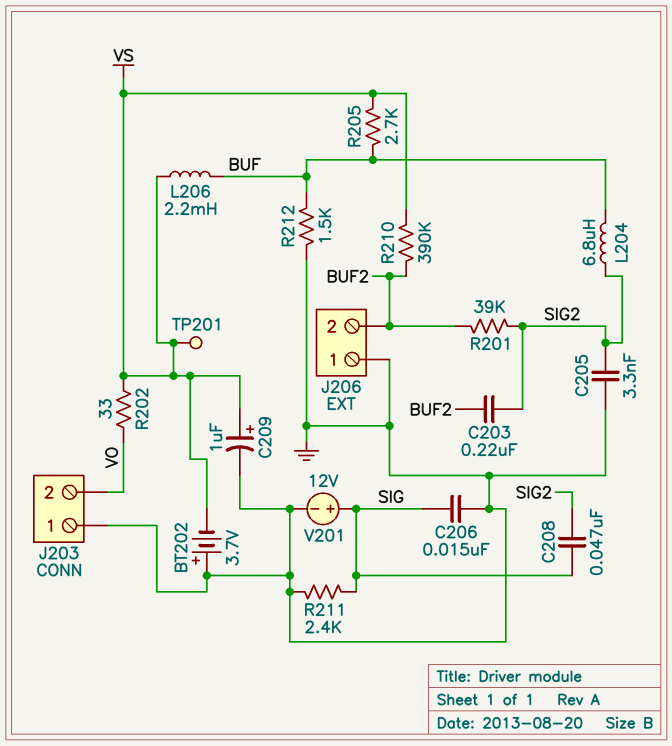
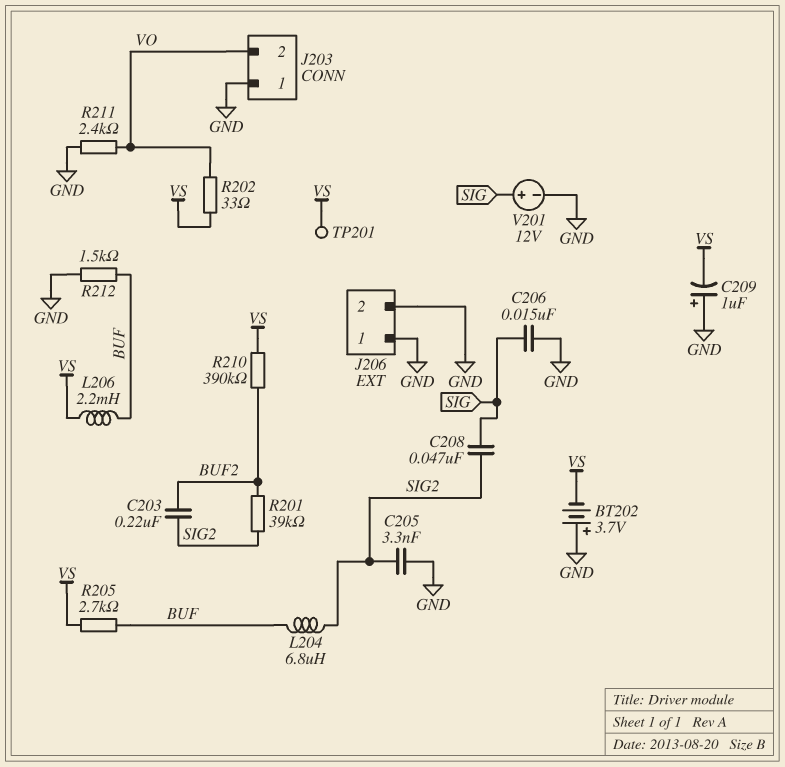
C209: 1uF (plus VS, minus GND) -> 1uF (plus GND, minus VS)
J206 pin 2: BUF2 -> GND
R211: 2.4k (GND, SIG) -> 2.4k (GND, VO)

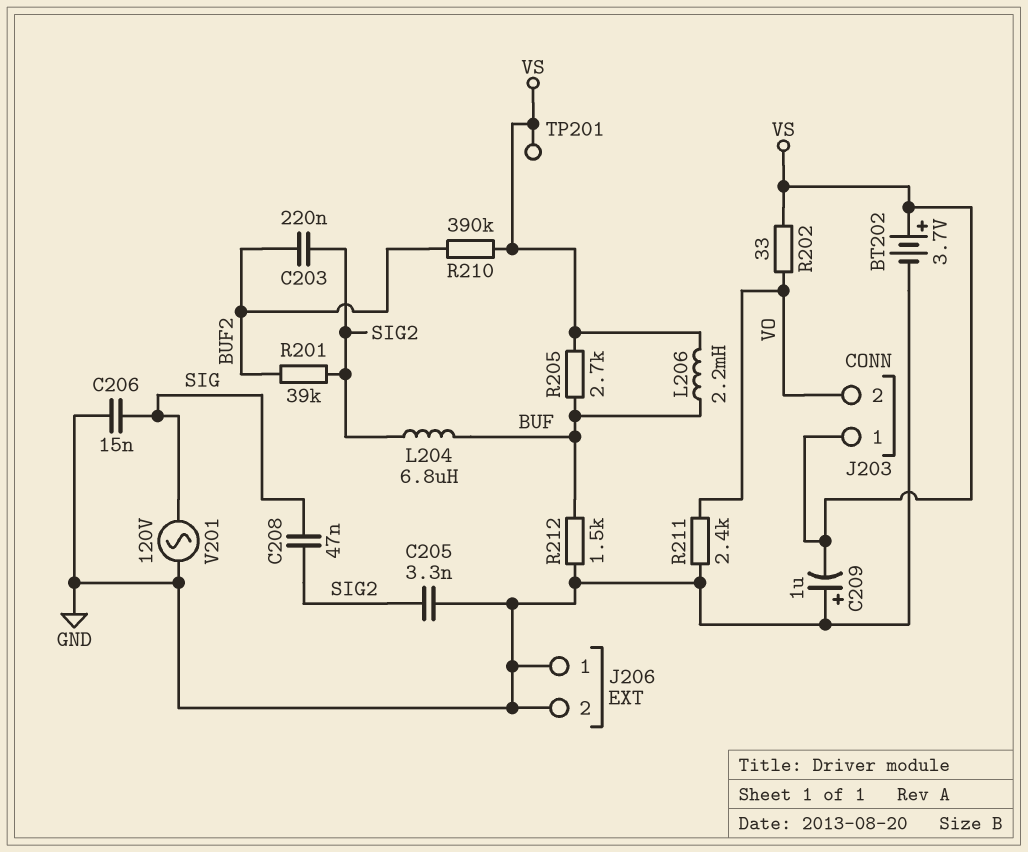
BT202: 3.7V (plus GND, minus VS) -> 3.7V (plus VS, minus GND)
J203 pin 1: GND -> VS
V201: 12V (plus SIG, minus GND) -> AC 120V (GND, SIG)

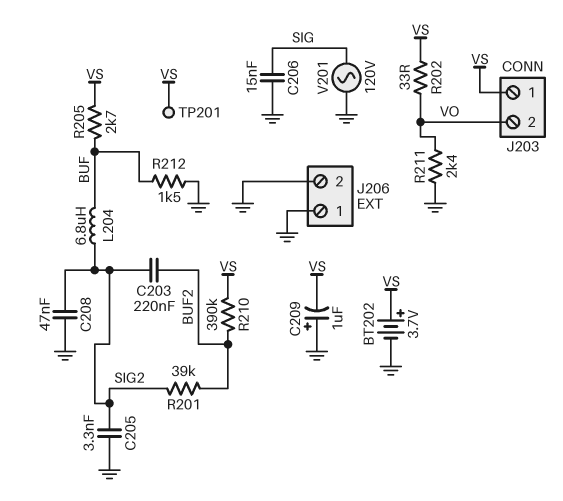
C208: 47nF (SIG, SIG2) -> 47nF (GND, SIG2)
L206: 2.2mH (BUF, VS) -> none

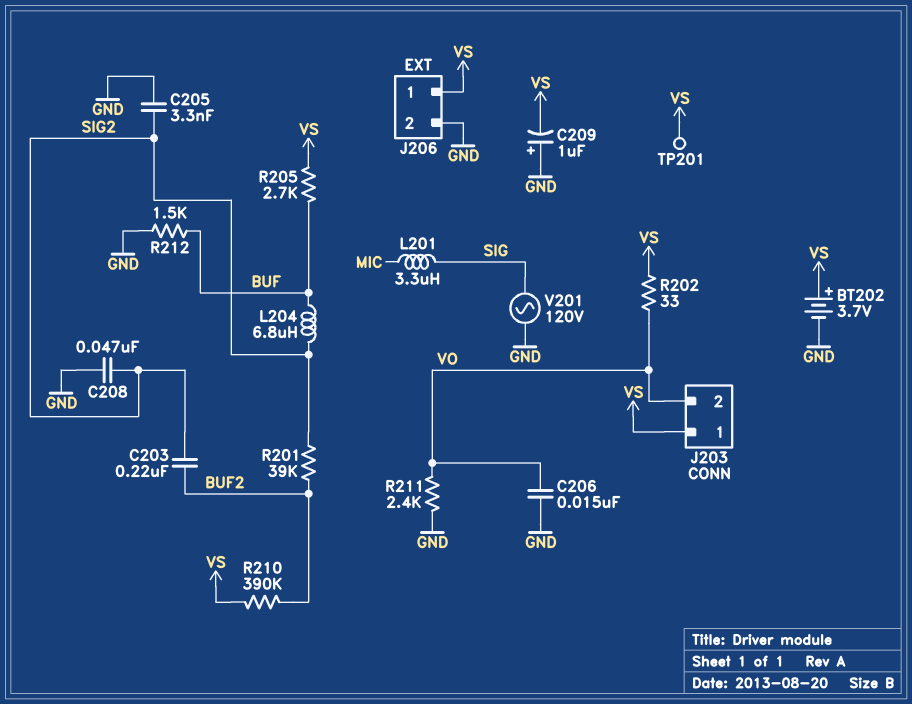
C206: 15nF (GND, SIG) -> 15nF (GND, VO)
J206 pin 1: GND -> VS
L201: none -> 3.3uH (MIC, SIG)

